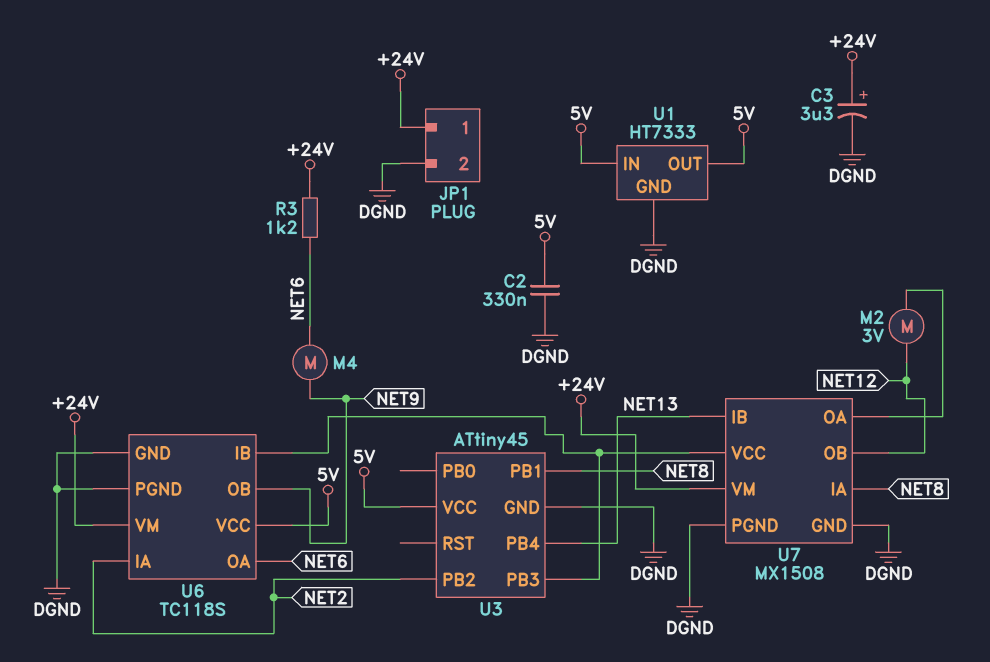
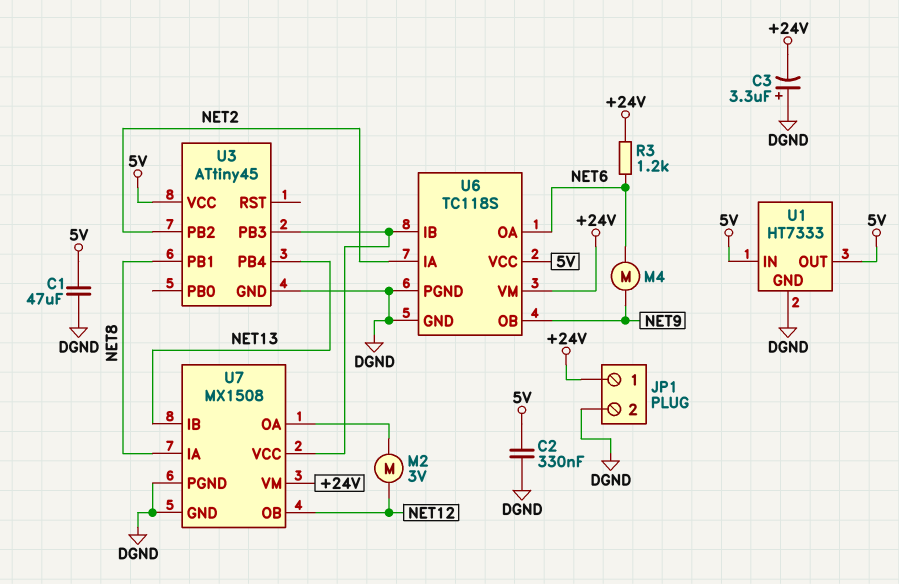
C1: none -> 47uF (5V, DGND)
C3: 3.3uF (plus +24V, minus DGND) -> 3.3uF (plus DGND, minus +24V)

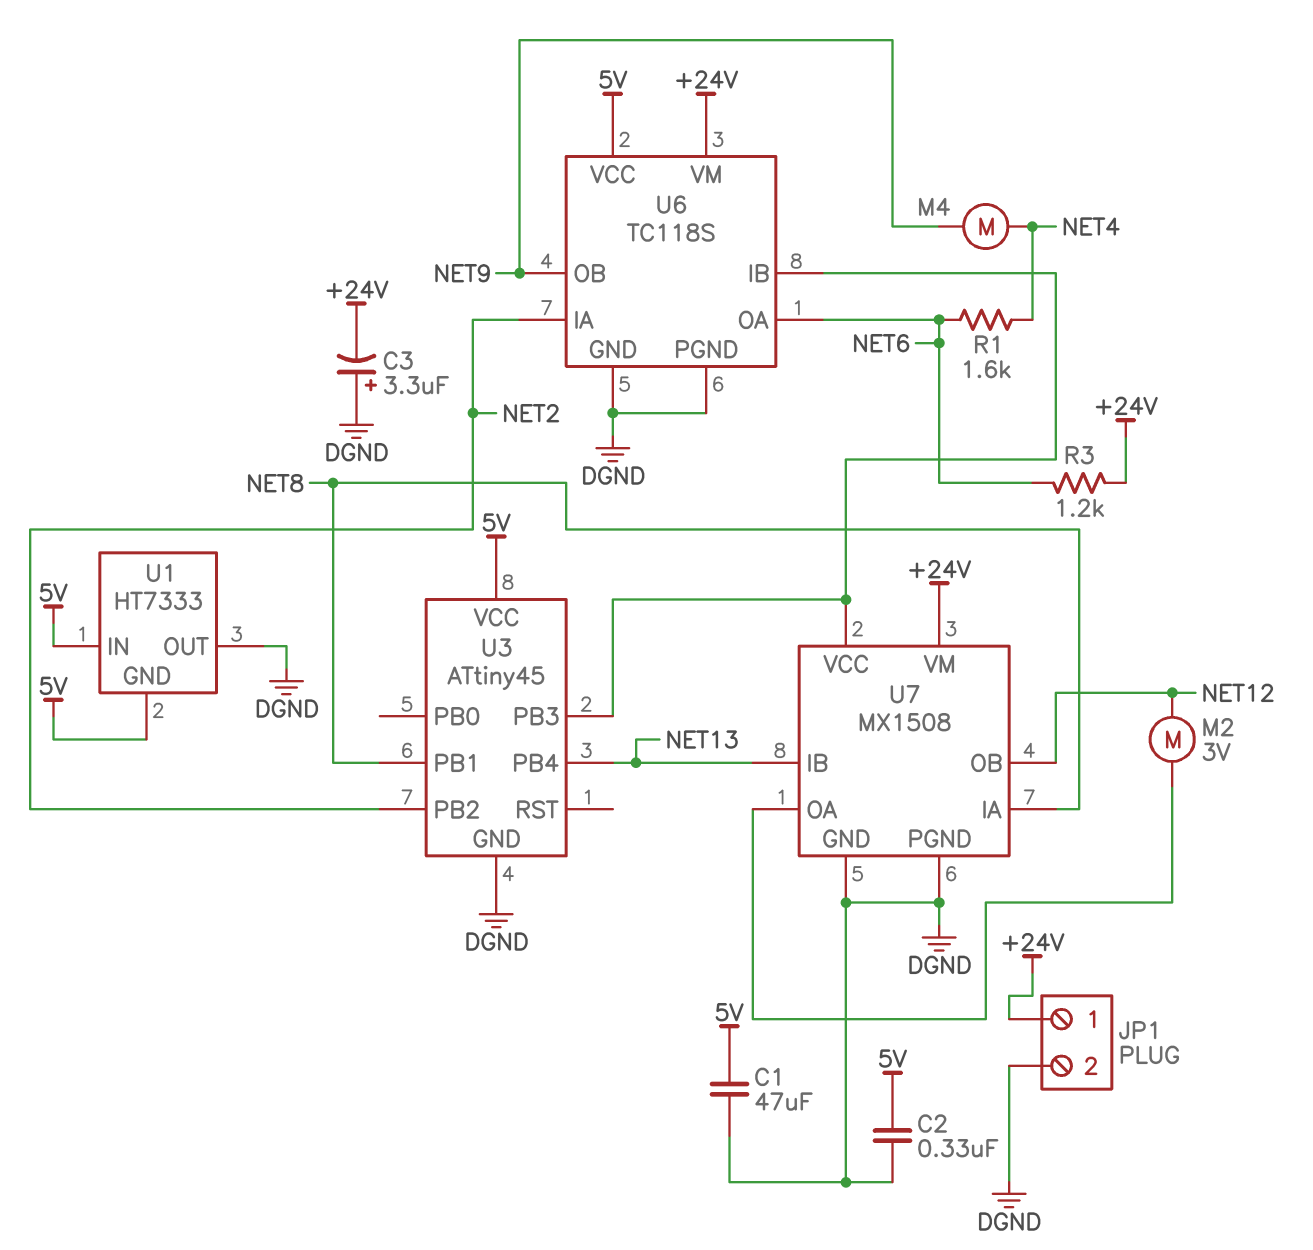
M4: motor (NET6, NET9) -> motor (NET4, NET9)
R1: none -> 1.6k (NET4, NET6)
U1 pin GND: DGND -> 5V
U1 pin OUT: 5V -> DGND

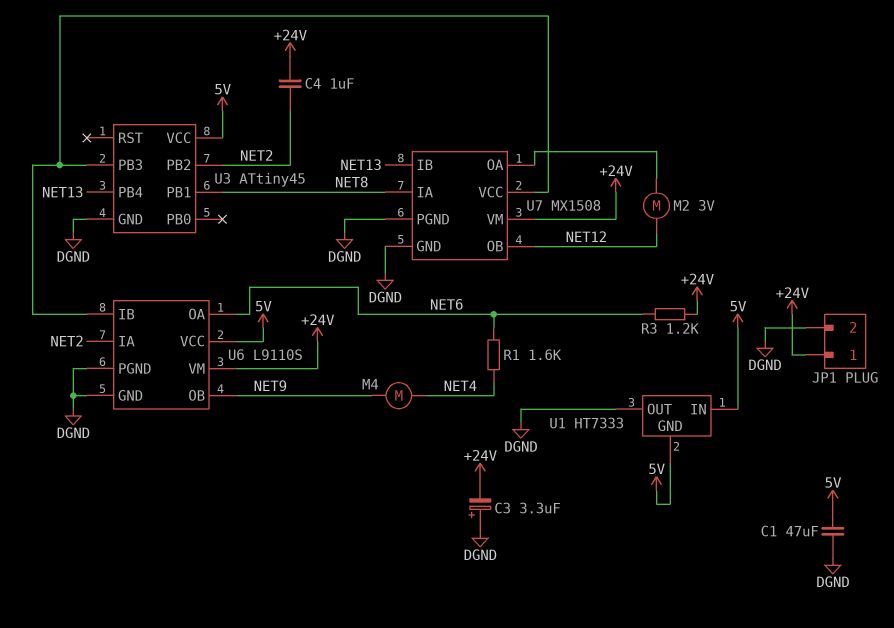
C2: 330nF (5V, DGND) -> none
C4: none -> 1uF (+24V, NET2)
U6: TC118S -> L9110S

